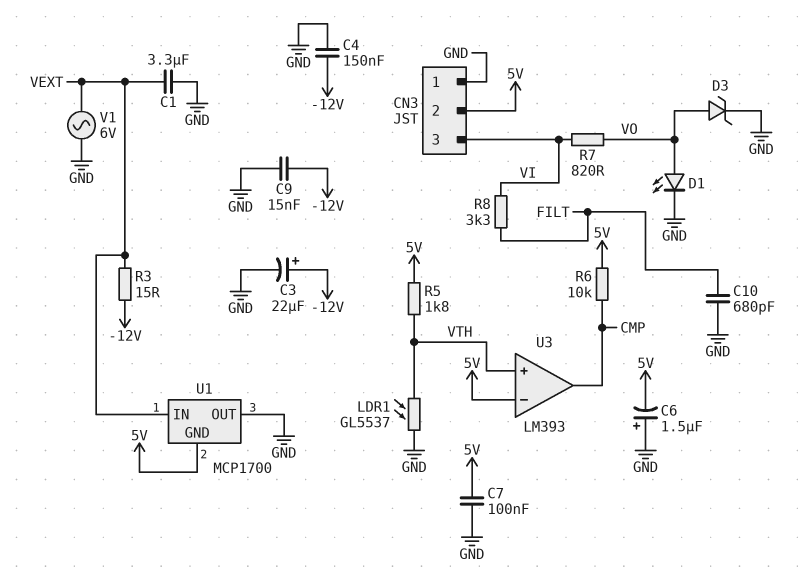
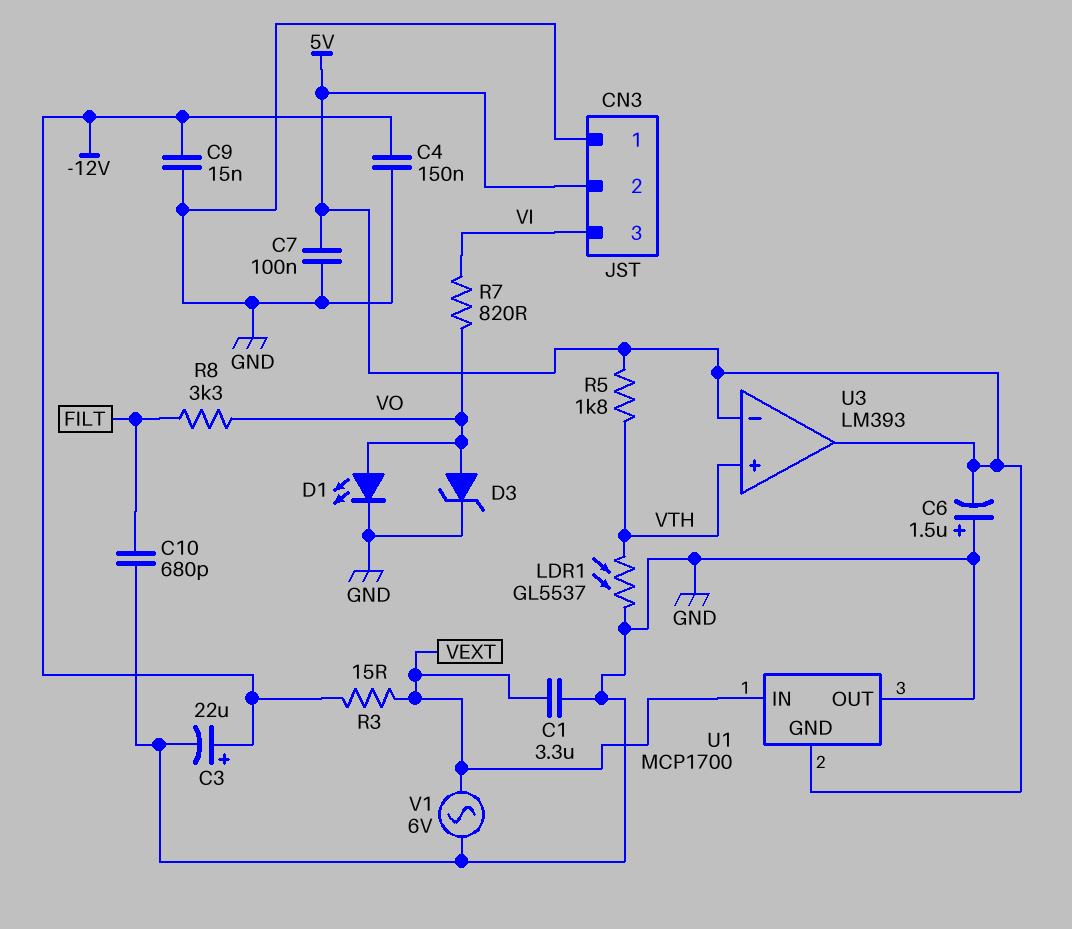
R6: 10k (5V, CMP) -> none
R8: 3.3k (FILT, VI) -> 3.3k (FILT, VO)
U3 pin out: CMP -> 5V

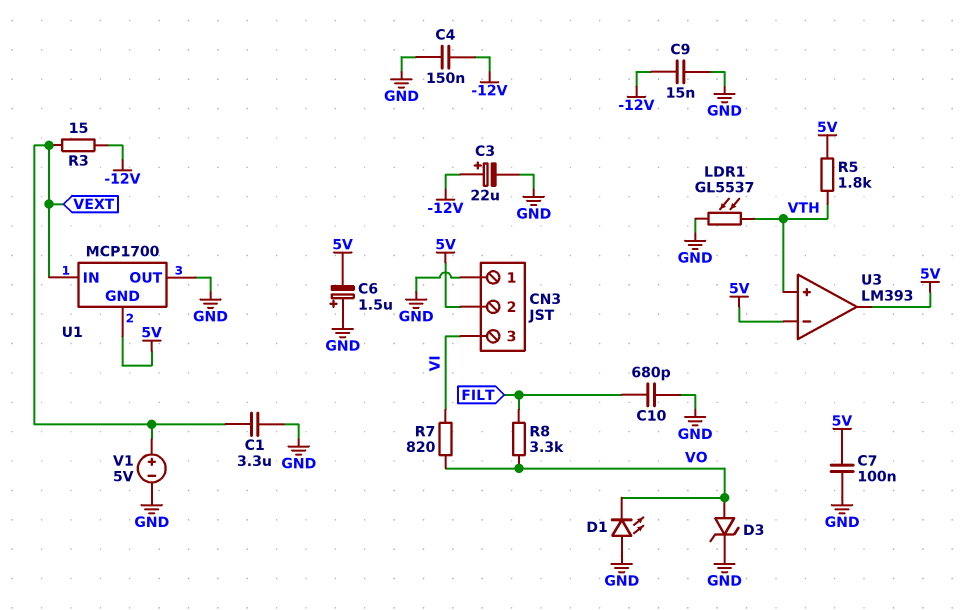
D1: LED (A VO, K GND) -> LED (A GND, K VO)
V1: AC 6V (GND, VEXT) -> 5V (plus VEXT, minus GND)

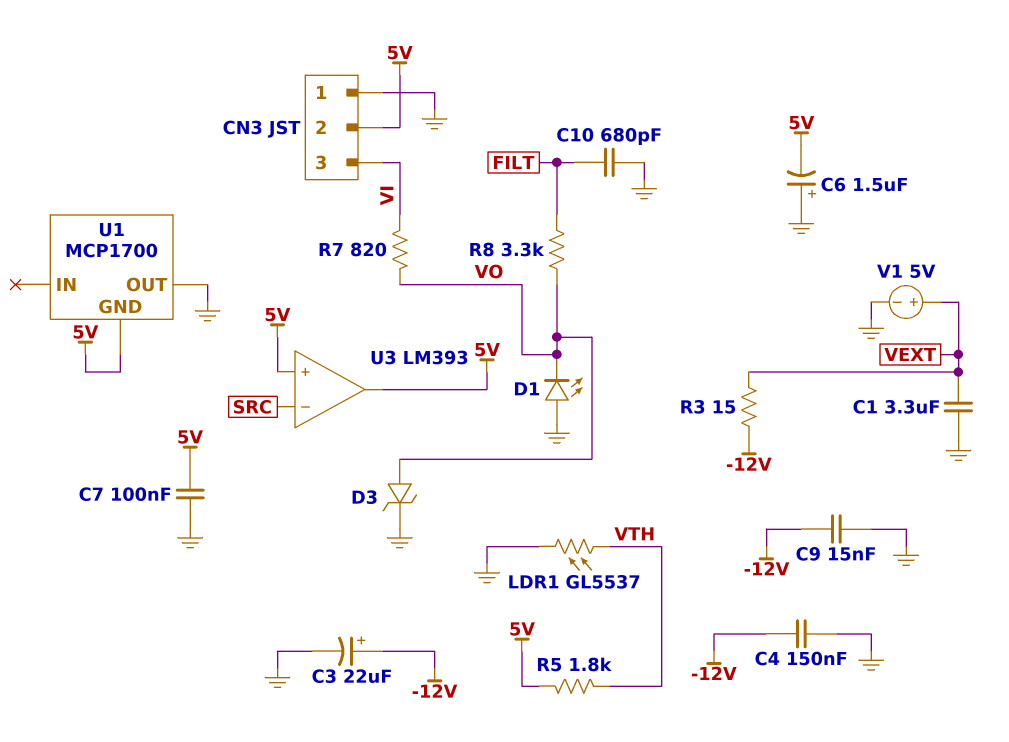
U1 pin IN: VEXT -> none
U3 pin in+: VTH -> 5V
U3 pin in-: 5V -> SRC

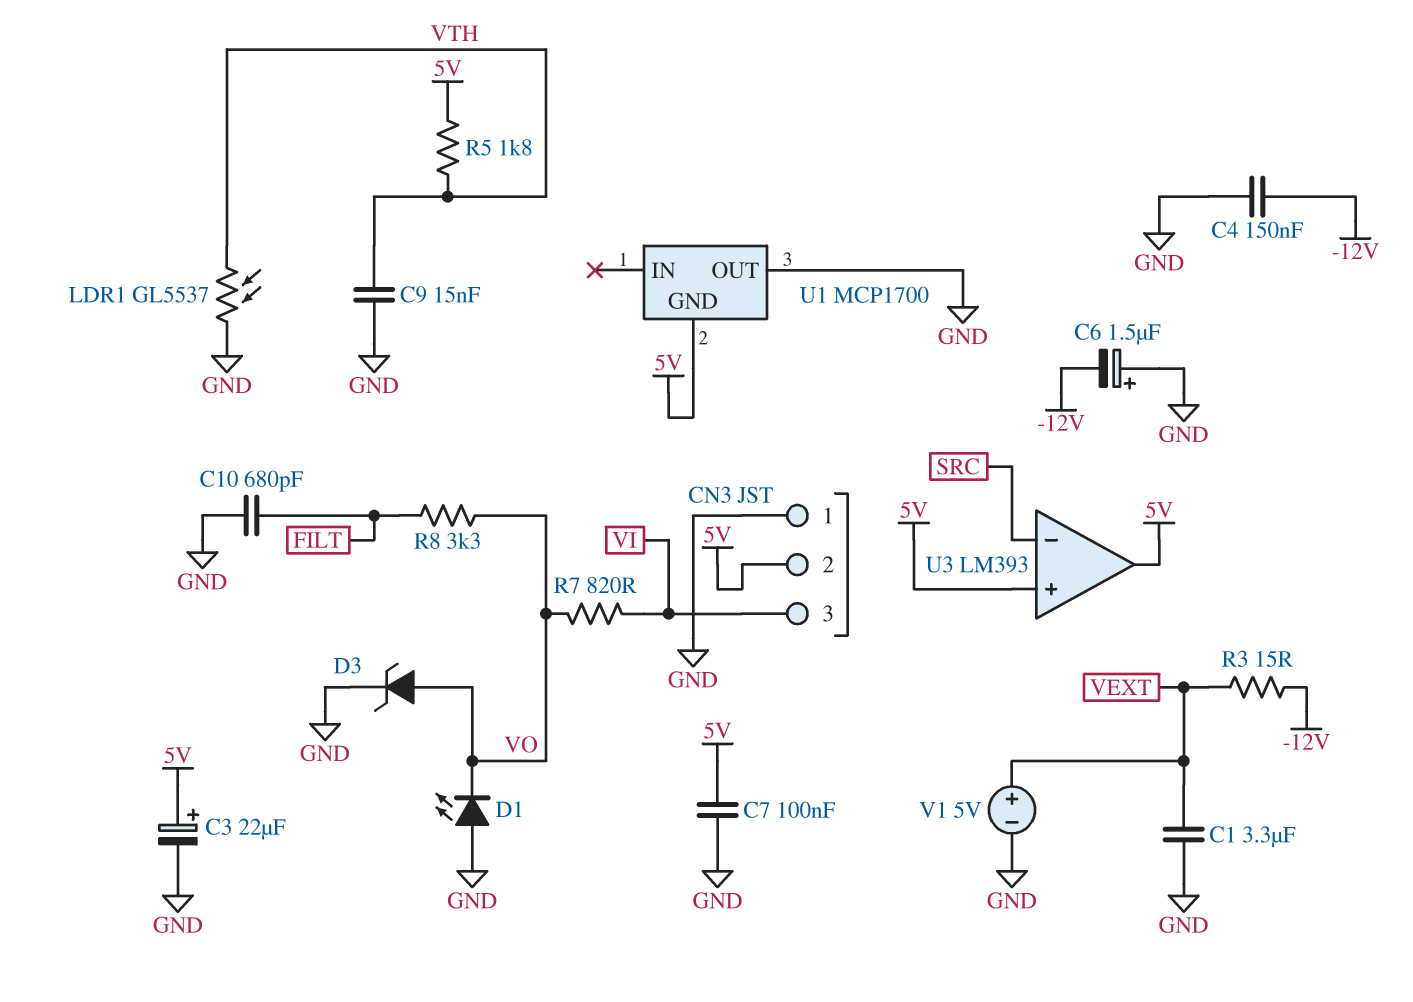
C3: 22uF (plus -12V, minus GND) -> 22uF (plus 5V, minus GND)
C6: 1.5uF (plus GND, minus 5V) -> 1.5uF (plus GND, minus -12V)
C9: 15nF (-12V, GND) -> 15nF (GND, VTH)

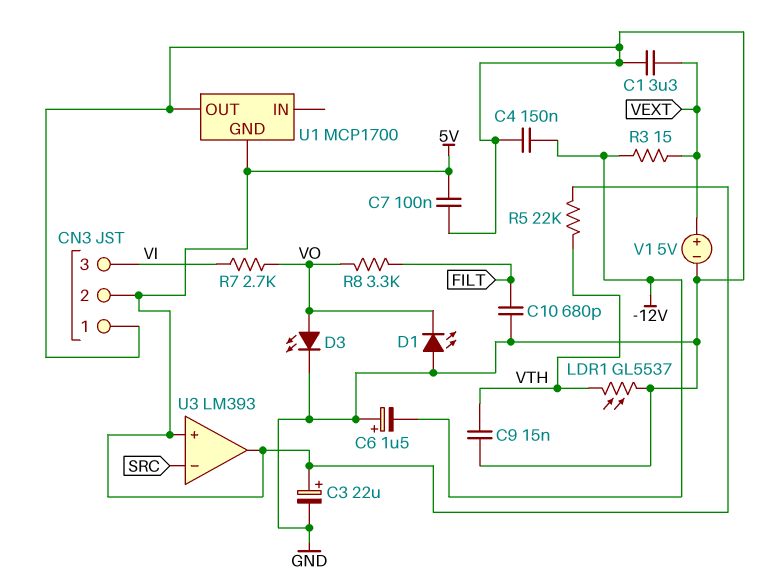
D3: zener (A VO, K GND) -> LED (A VO, K GND)
R5: 1.8k (5V, VTH) -> 22k (5V, VTH)
R7: 820 (VI, VO) -> 2.7k (VI, VO)

